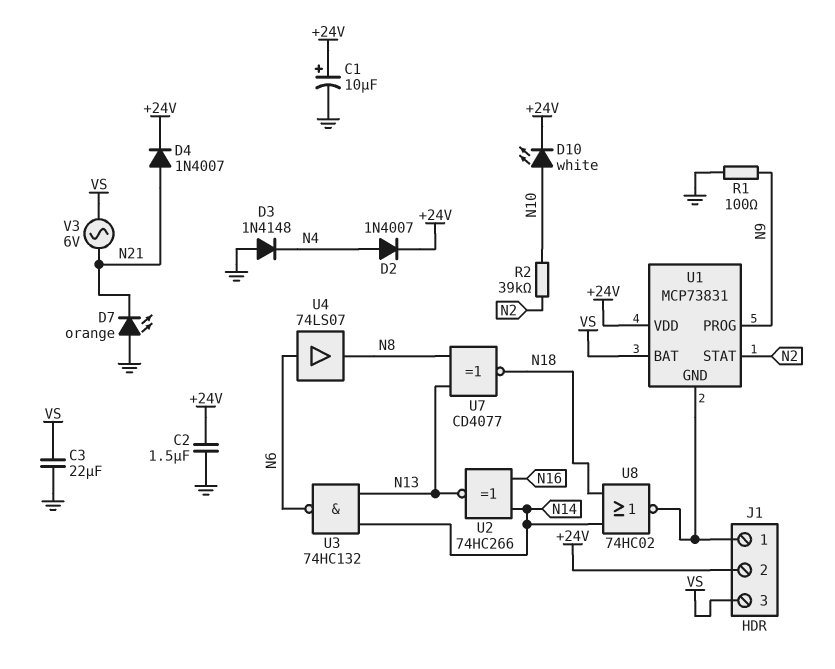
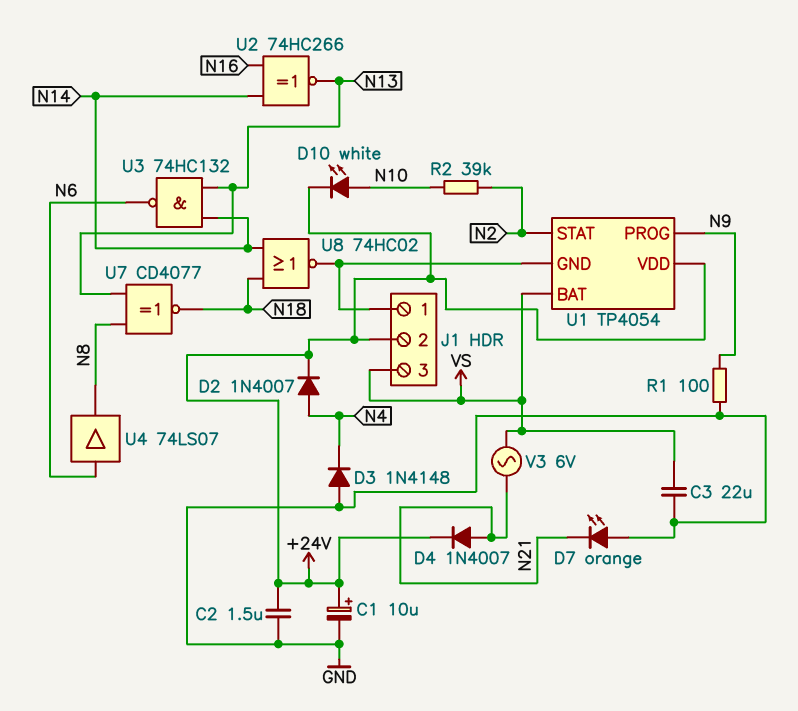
U1: MCP73831 -> TP4054

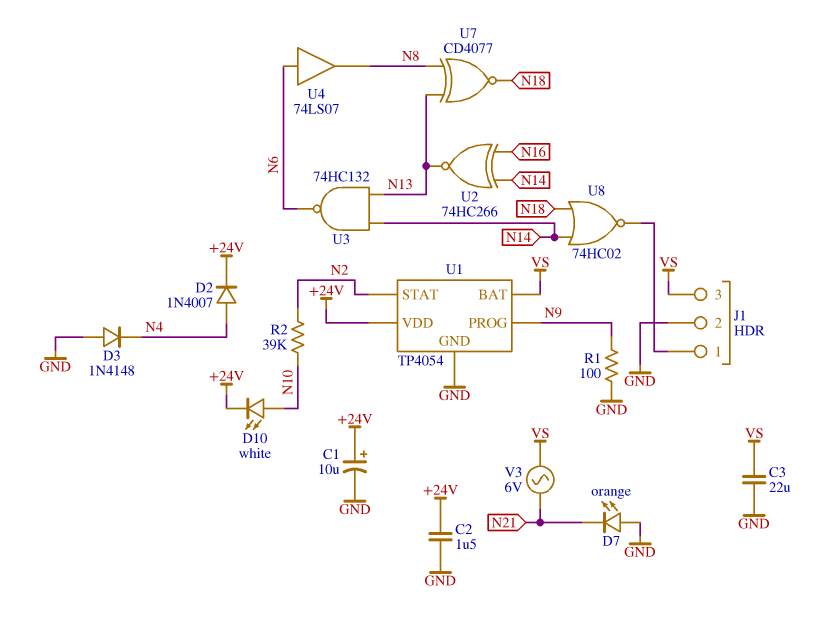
D4: diode 1N4007 (A N21, K +24V) -> none
J1 pin 2: +24V -> GND
U1 pin GND: J1/1 -> GND

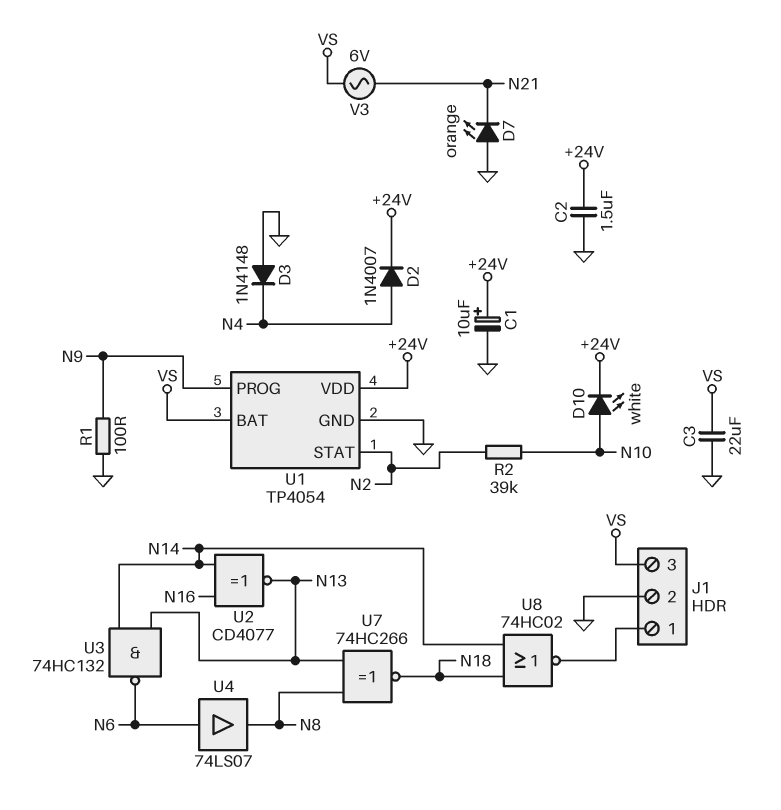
U2: XNOR 74HC266 (in N14, in N16, out N13) -> XNOR CD4077 (in N14, in N16, out N13)
U7: XNOR CD4077 (in N8, in N13, out N18) -> XNOR 74HC266 (in N8, in N13, out N18)

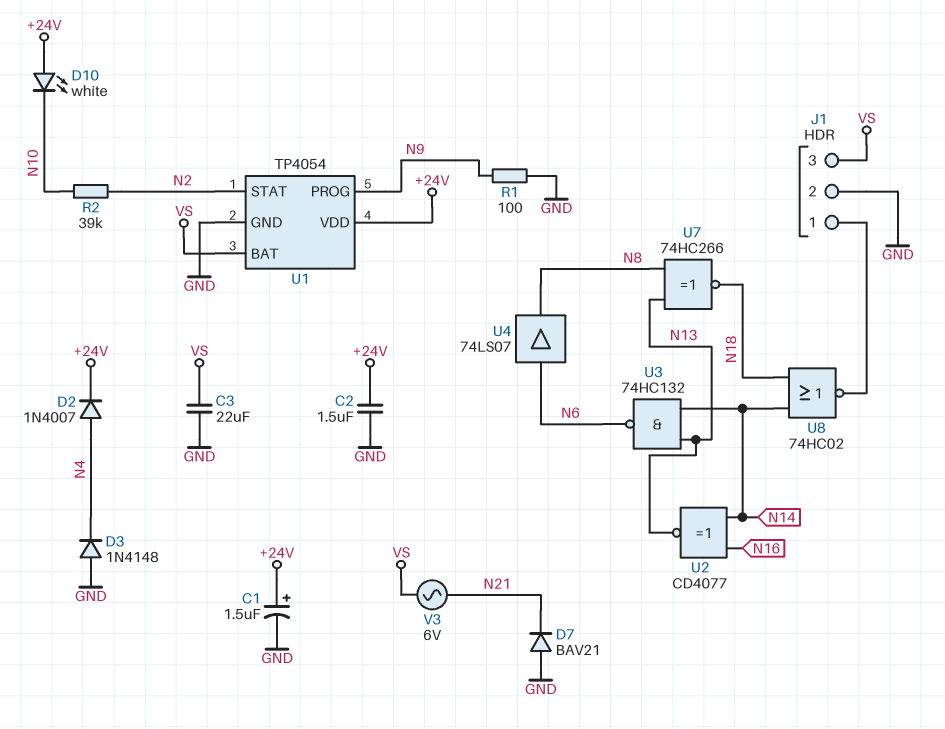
C1: 10uF (plus +24V, minus GND) -> 1.5uF (plus +24V, minus GND)
D7: LED orange (A GND, K N21) -> diode BAV21 (A GND, K N21)
D10: LED white (A N10, K +24V) -> LED white (A +24V, K N10)

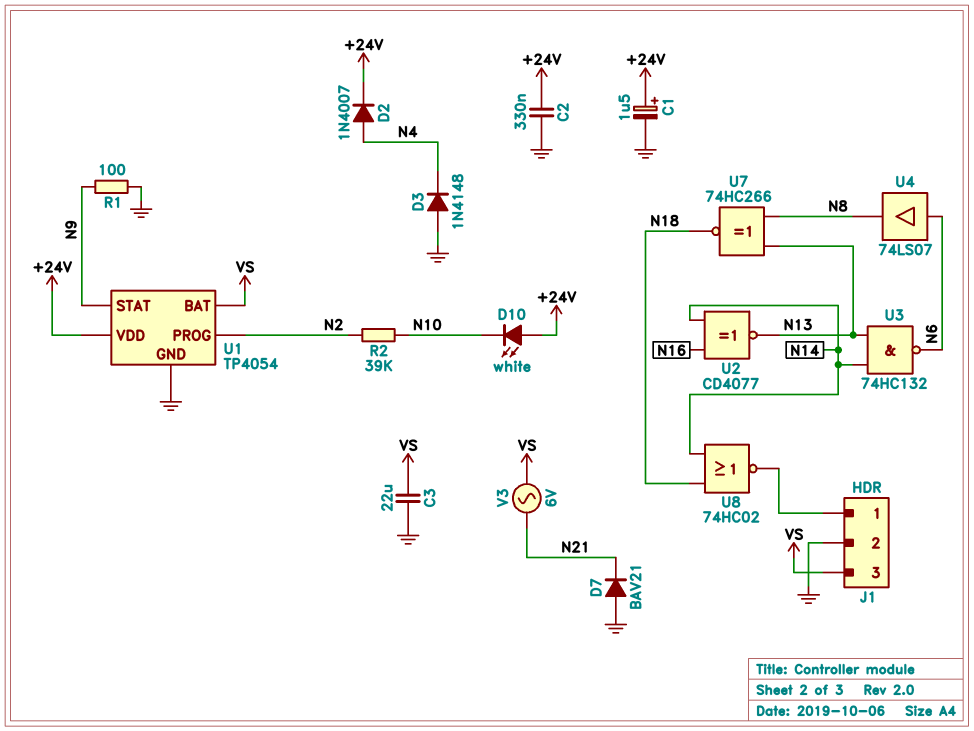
C2: 1.5uF (+24V, GND) -> 330nF (+24V, GND)
U1 pin PROG: N9 -> N2
U1 pin STAT: N2 -> N9

